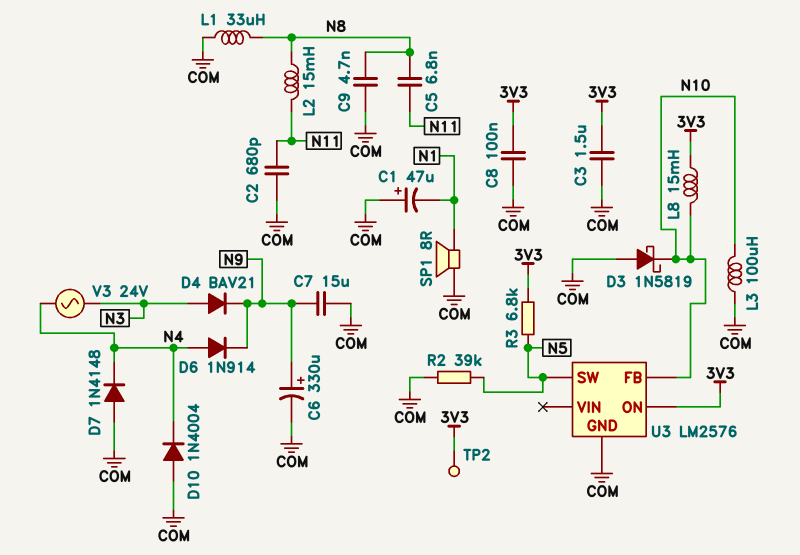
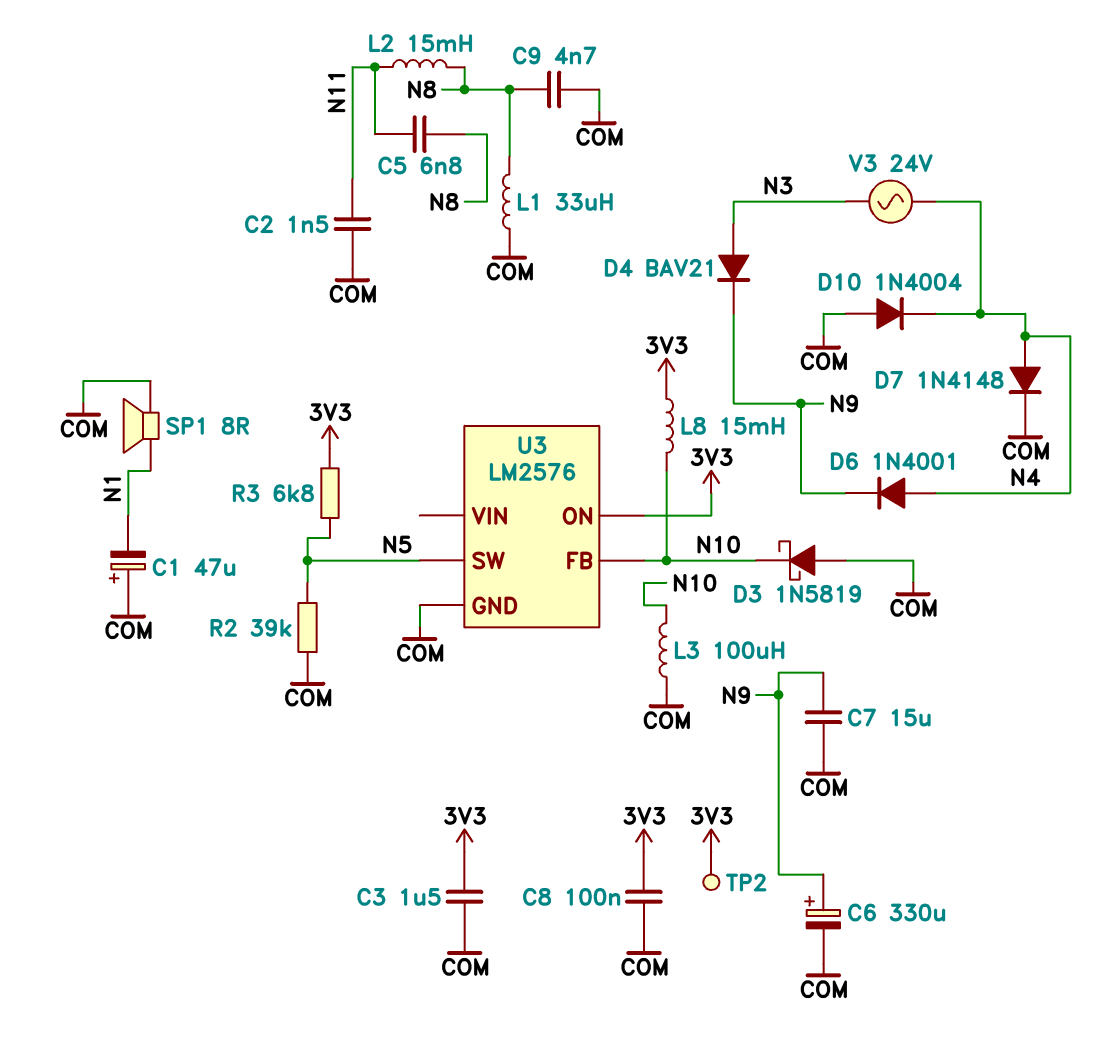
C2: 680pF (COM, N11) -> 1.5nF (COM, N11)
D6: diode 1N914 (A N4, K N9) -> diode 1N4001 (A N4, K N9)
D7: diode 1N4148 (A COM, K N4) -> diode 1N4148 (A N4, K COM)

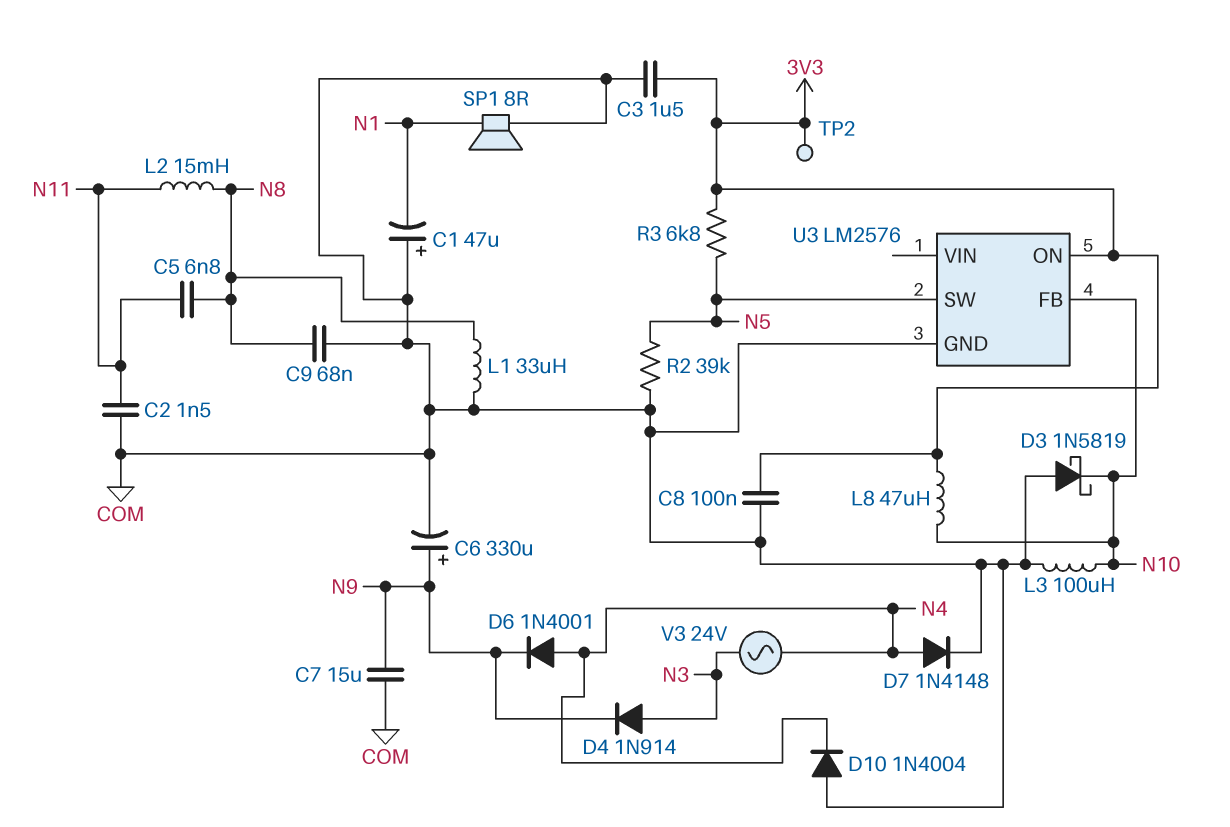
C9: 4.7nF (COM, N8) -> 68nF (COM, N8)
D4: diode BAV21 (A N3, K N9) -> diode 1N914 (A N3, K N9)
L8: 15mH (3V3, N10) -> 47uH (3V3, N10)

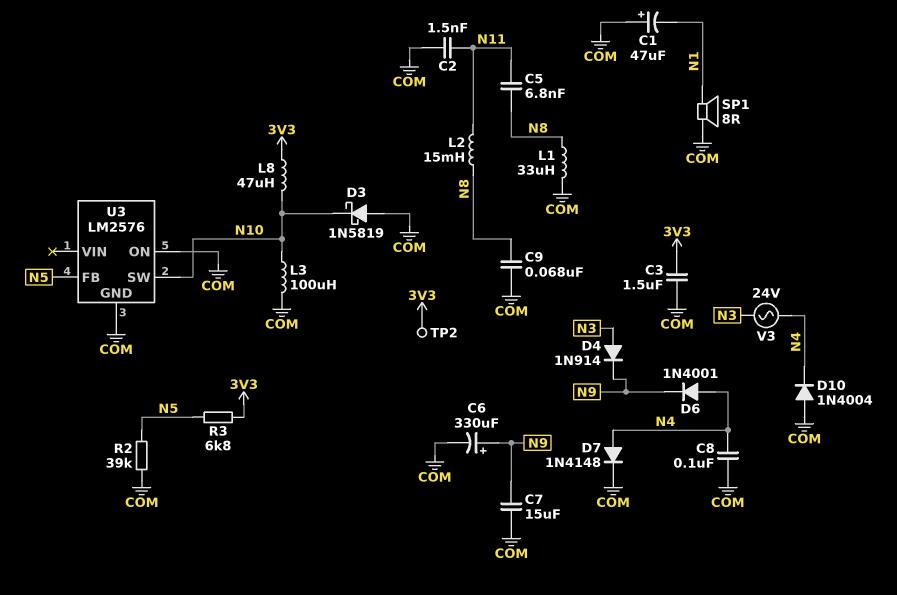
C8: 100nF (3V3, COM) -> 100nF (COM, N4)
U3 pin FB: N10 -> N5
U3 pin ON: 3V3 -> COM
U3 pin SW: N5 -> N10

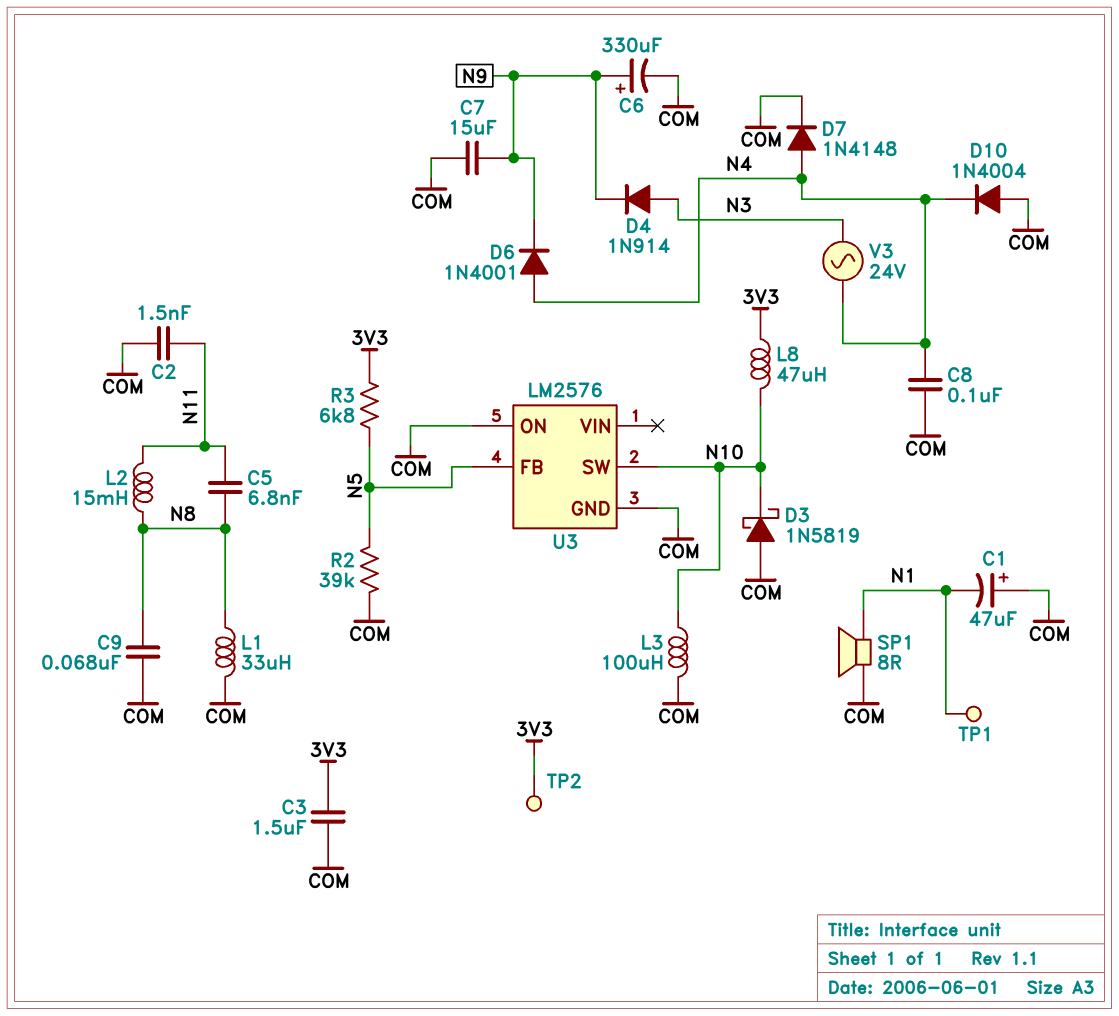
TP1: none -> test point (N1)

